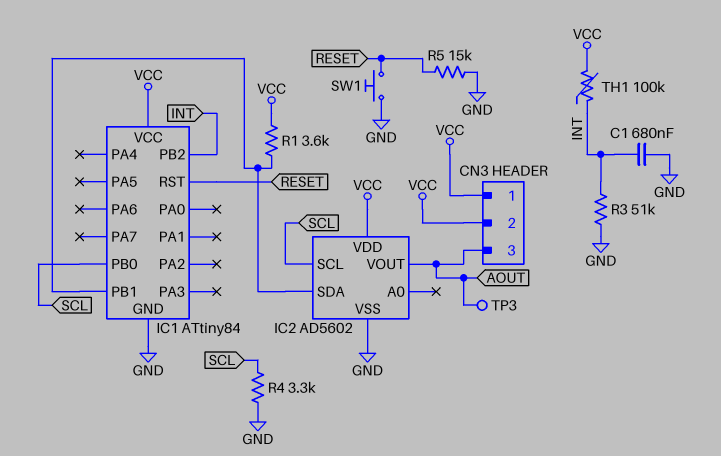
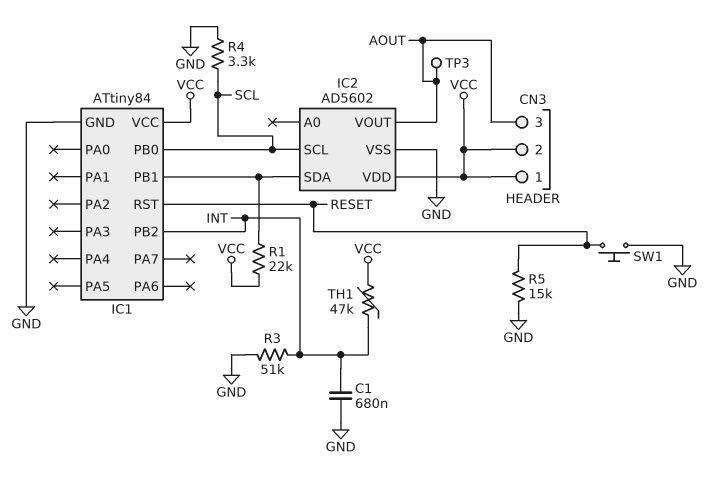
R1: 3.6k (IC1/PB1, VCC) -> 22k (IC1/PB1, VCC)
TH1: 100k (INT, VCC) -> 47k (INT, VCC)

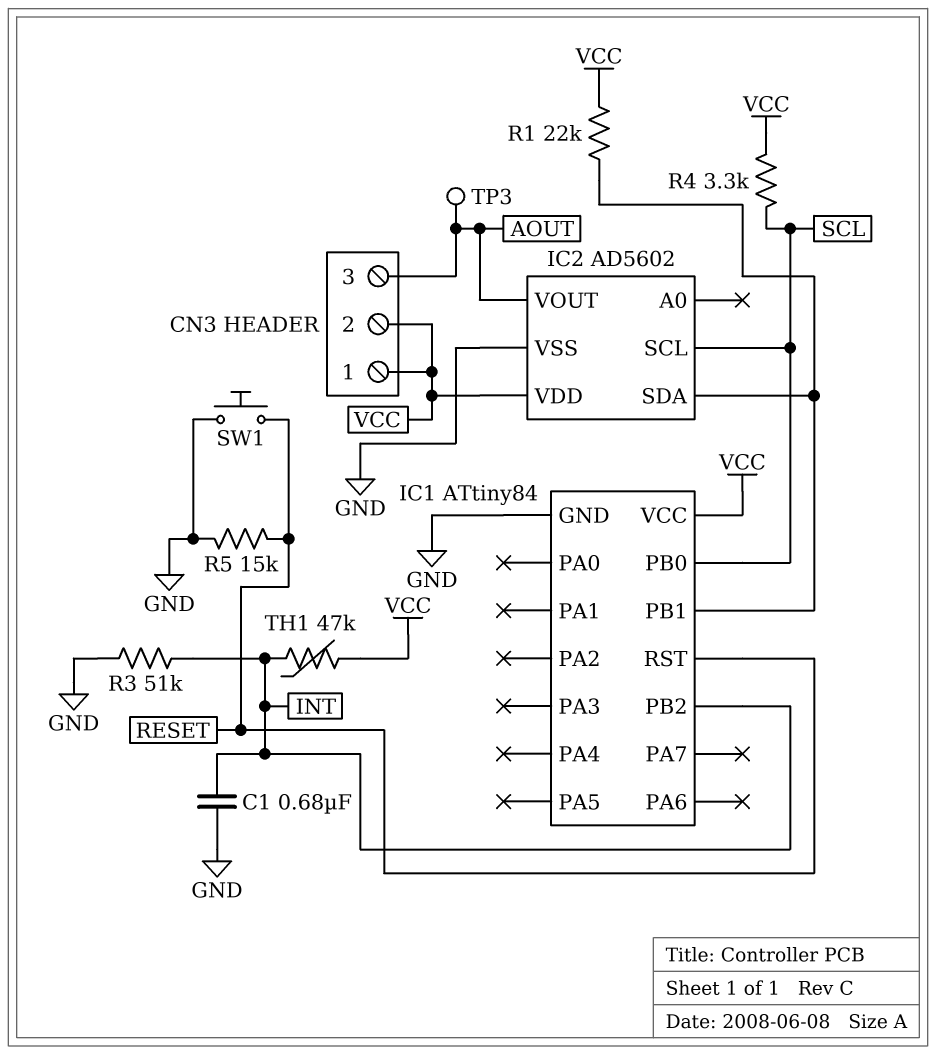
R4: 3.3k (GND, SCL) -> 3.3k (SCL, VCC)

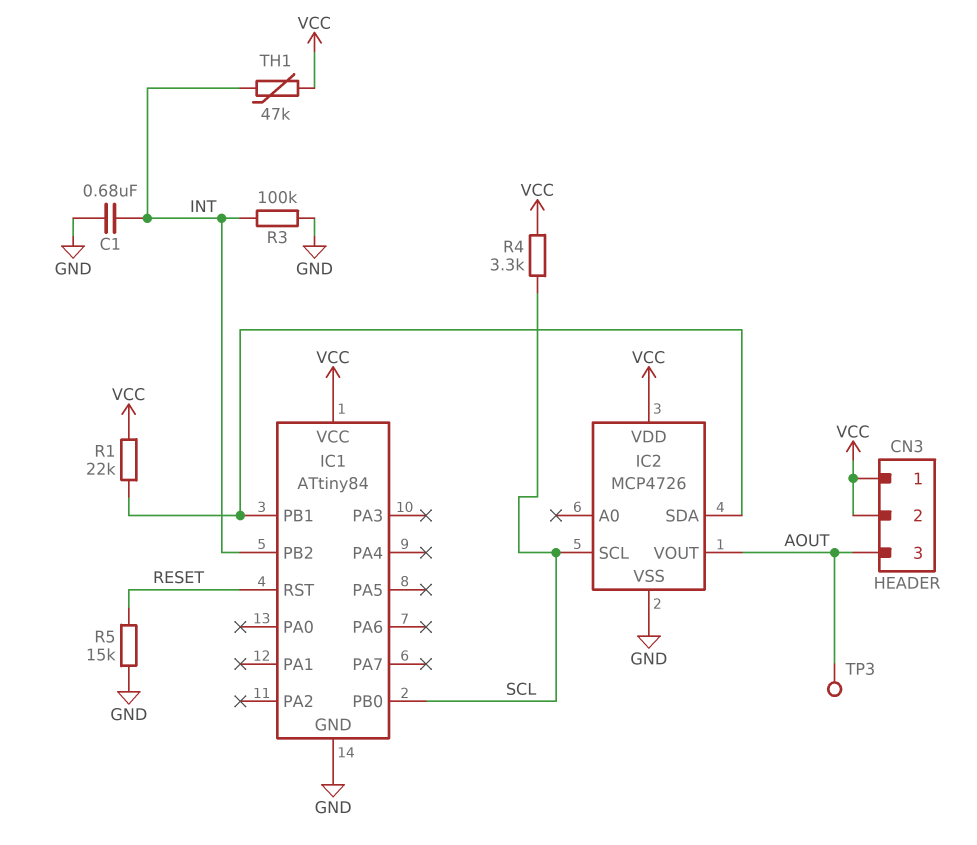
IC2: AD5602 -> MCP4726
R3: 51k (GND, INT) -> 100k (GND, INT)
SW1: button (GND, RESET) -> none

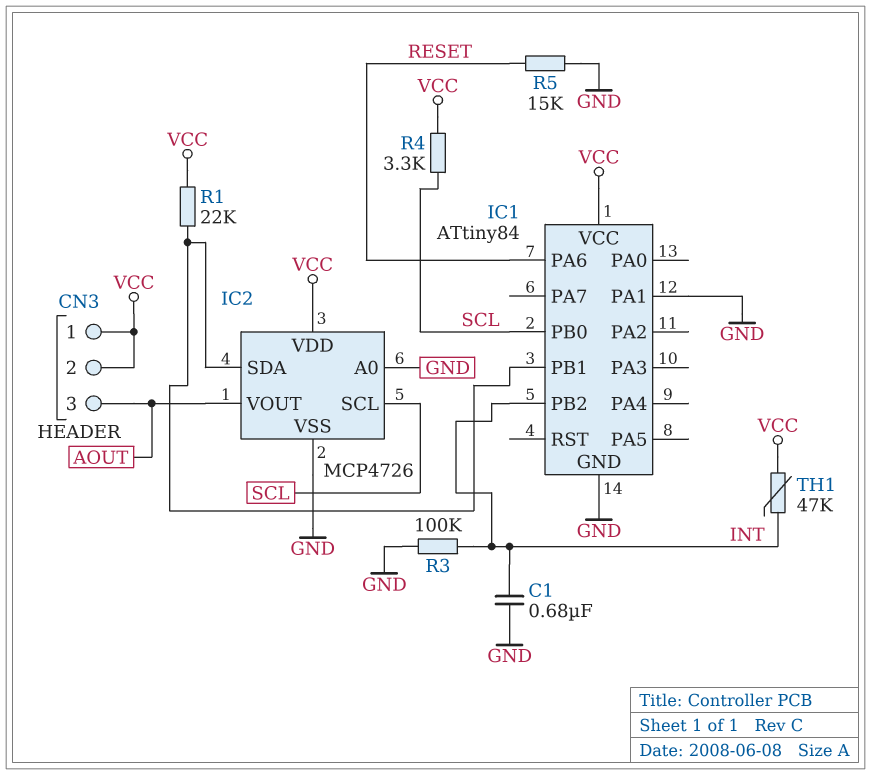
IC1 pin PA1: none -> GND
IC1 pin PA6: none -> RESET
IC1 pin RST: RESET -> none
IC2 pin A0: none -> GND
TP3: test point (AOUT) -> none

